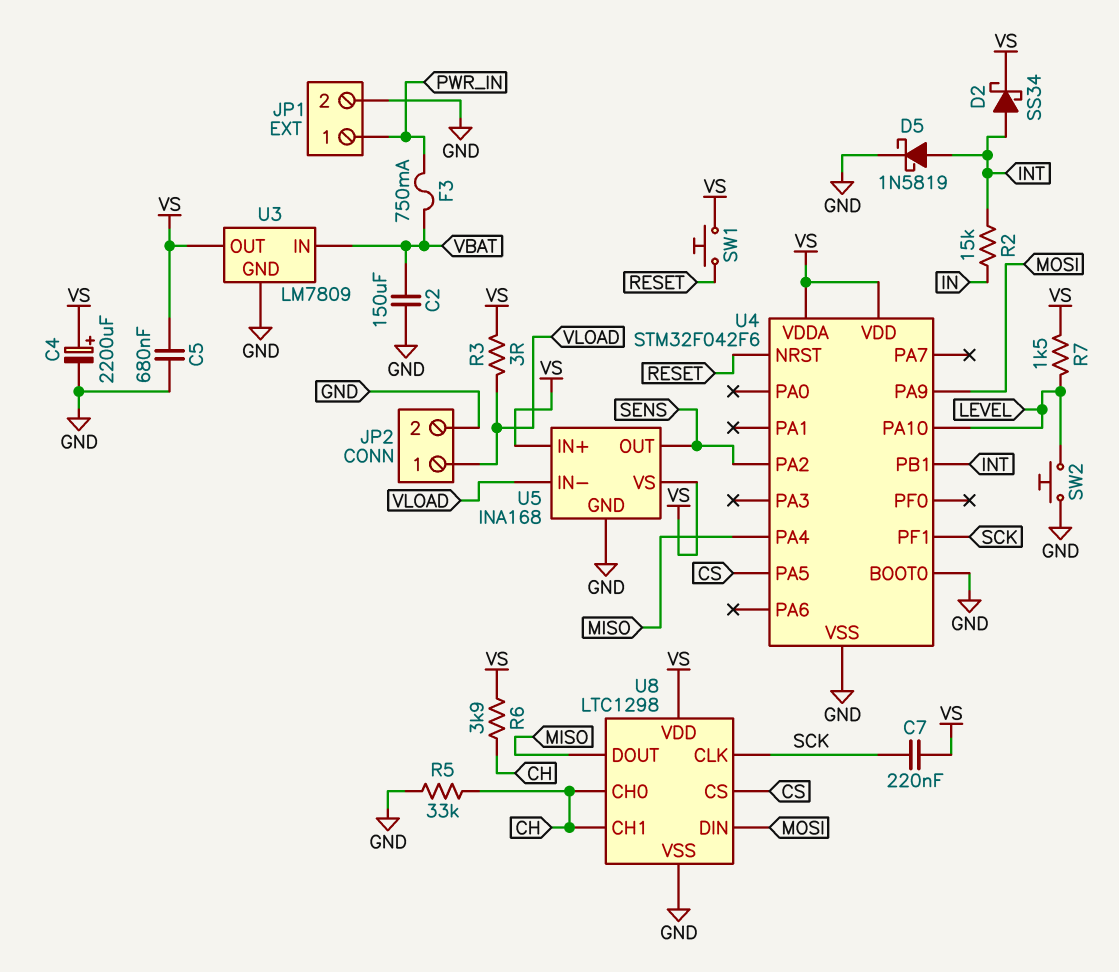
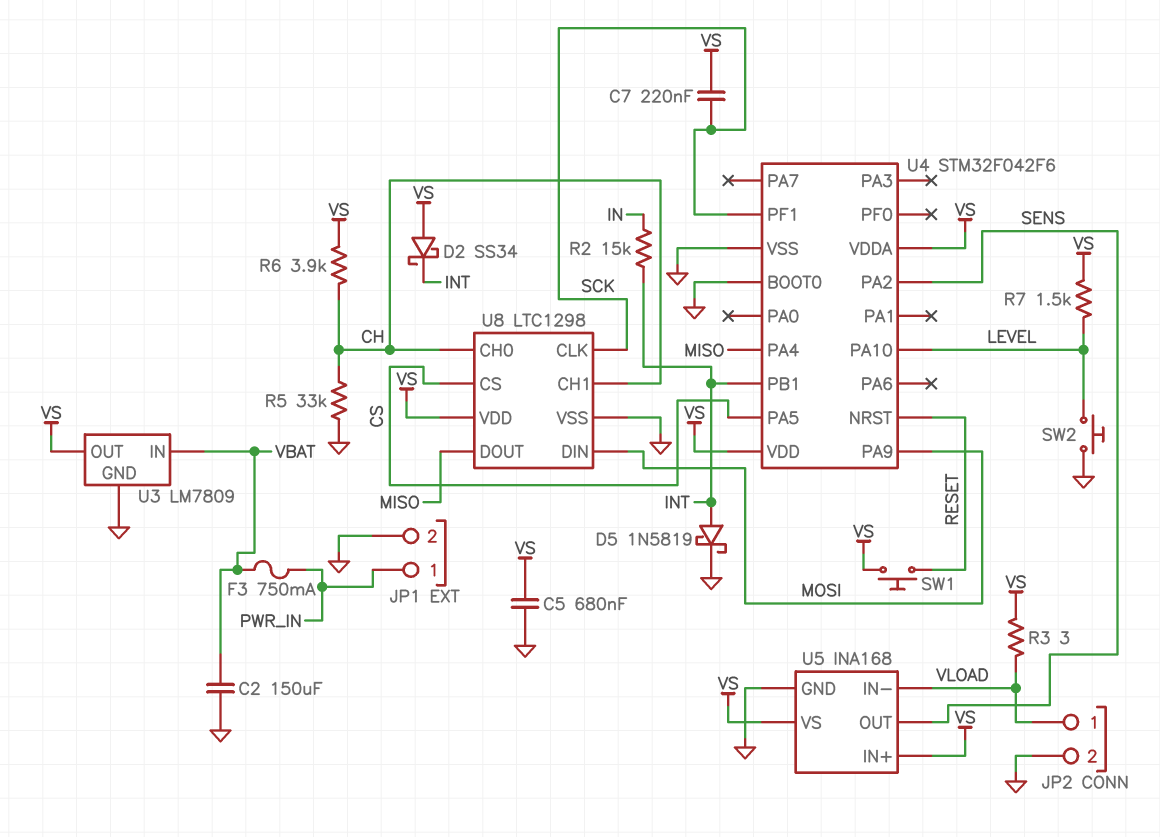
C4: 2200uF (plus VS, minus GND) -> none
D2: schottky SS34 (A INT, K VS) -> schottky SS34 (A VS, K INT)

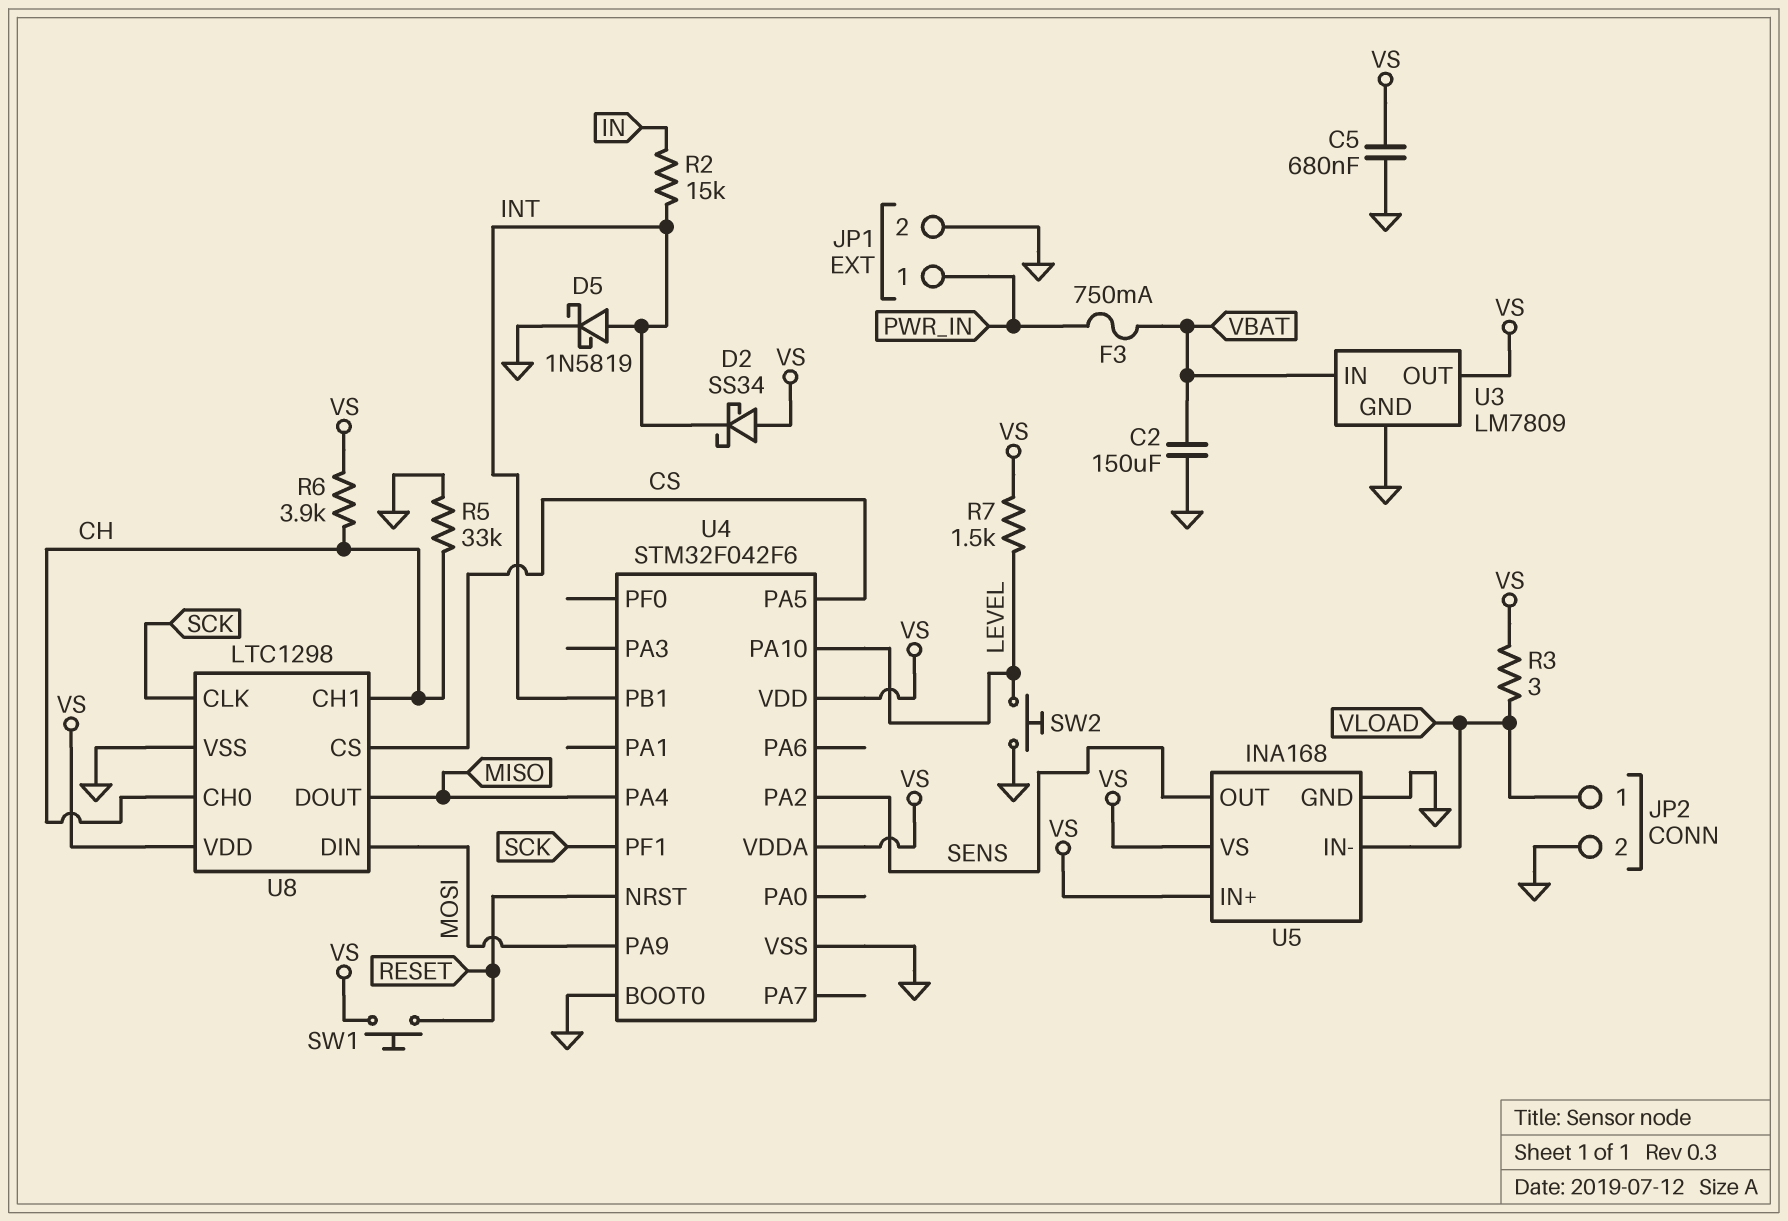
C7: 220nF (SCK, VS) -> none

